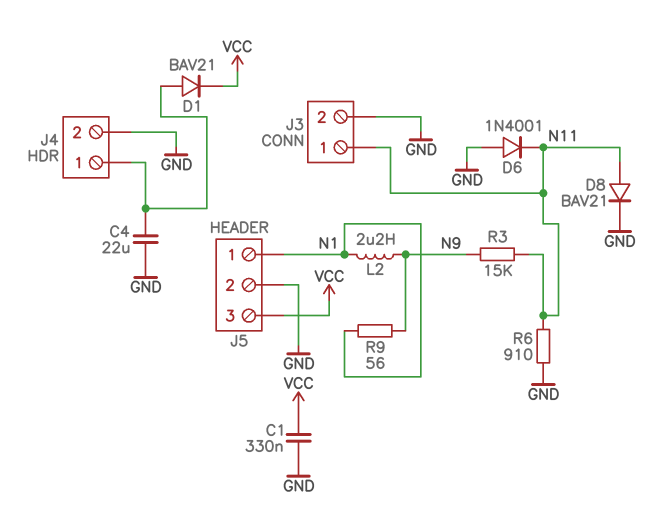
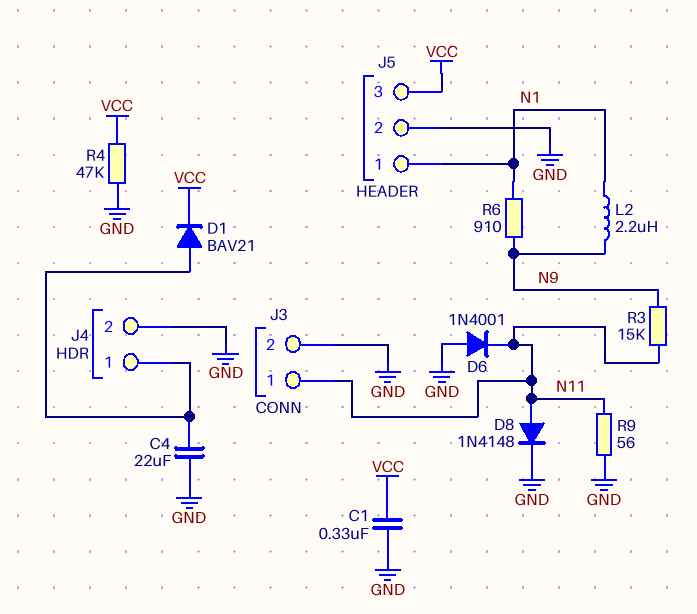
D8: diode BAV21 (A N11, K GND) -> diode 1N4148 (A N11, K GND)
R4: none -> 47k (GND, VCC)
R6: 910 (GND, N11) -> 910 (N1, N9)
R9: 56 (N1, N9) -> 56 (GND, N11)

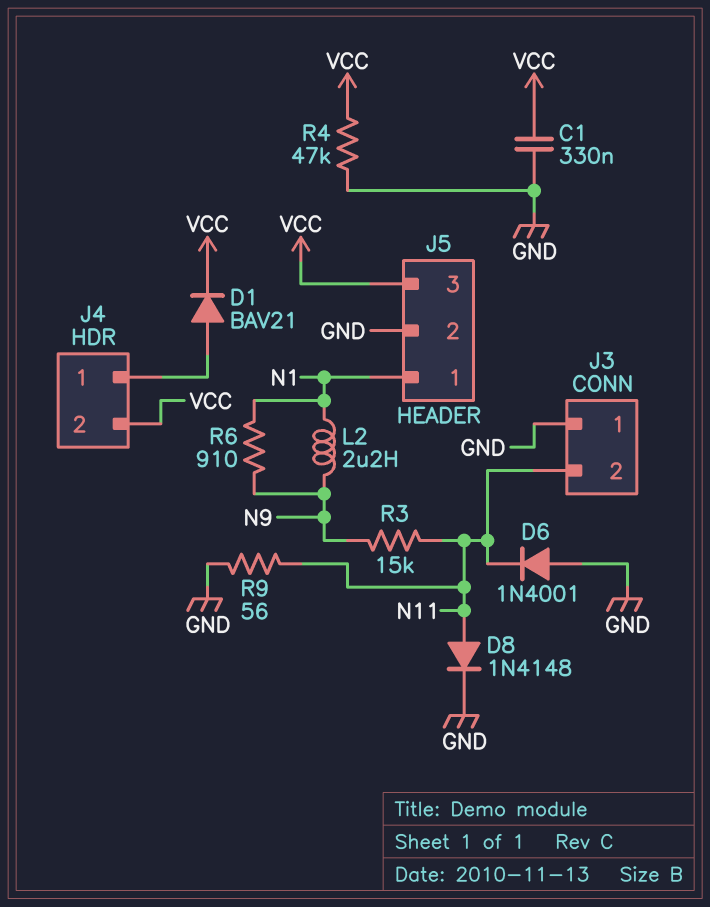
C4: 22uF (GND, J4/1) -> none
J3 pin 1: N11 -> GND
J3 pin 2: GND -> N11
J4 pin 2: GND -> VCC

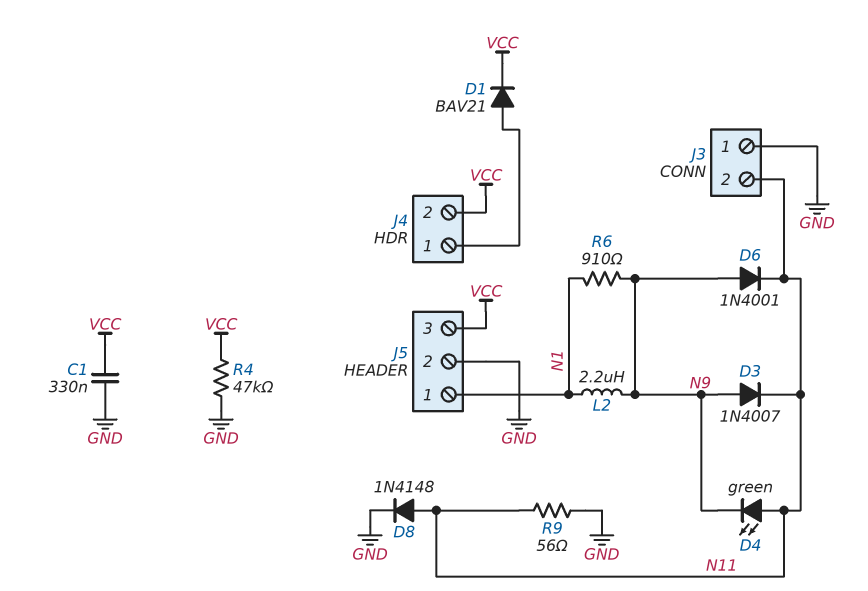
D3: none -> diode 1N4007 (A N9, K N11)
D4: none -> LED green (A N11, K N9)
D6: diode 1N4001 (A GND, K N11) -> diode 1N4001 (A N9, K N11)
R3: 15k (N9, N11) -> none

